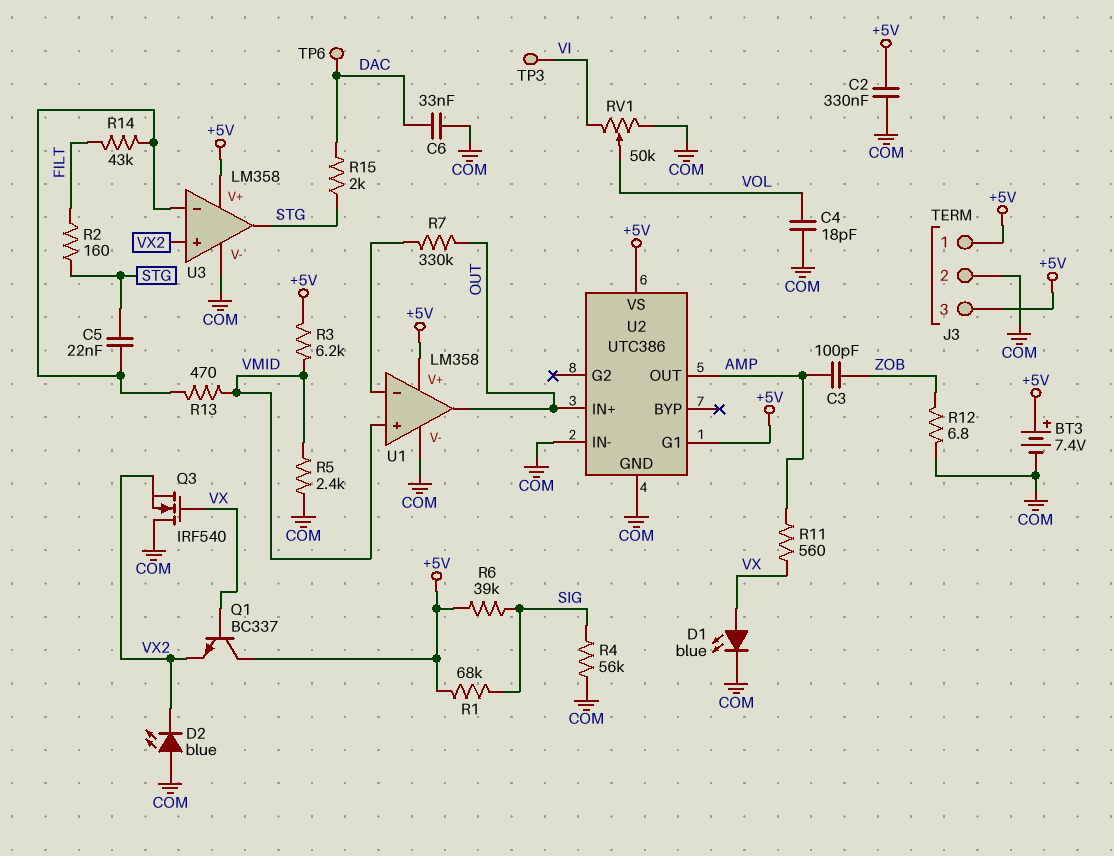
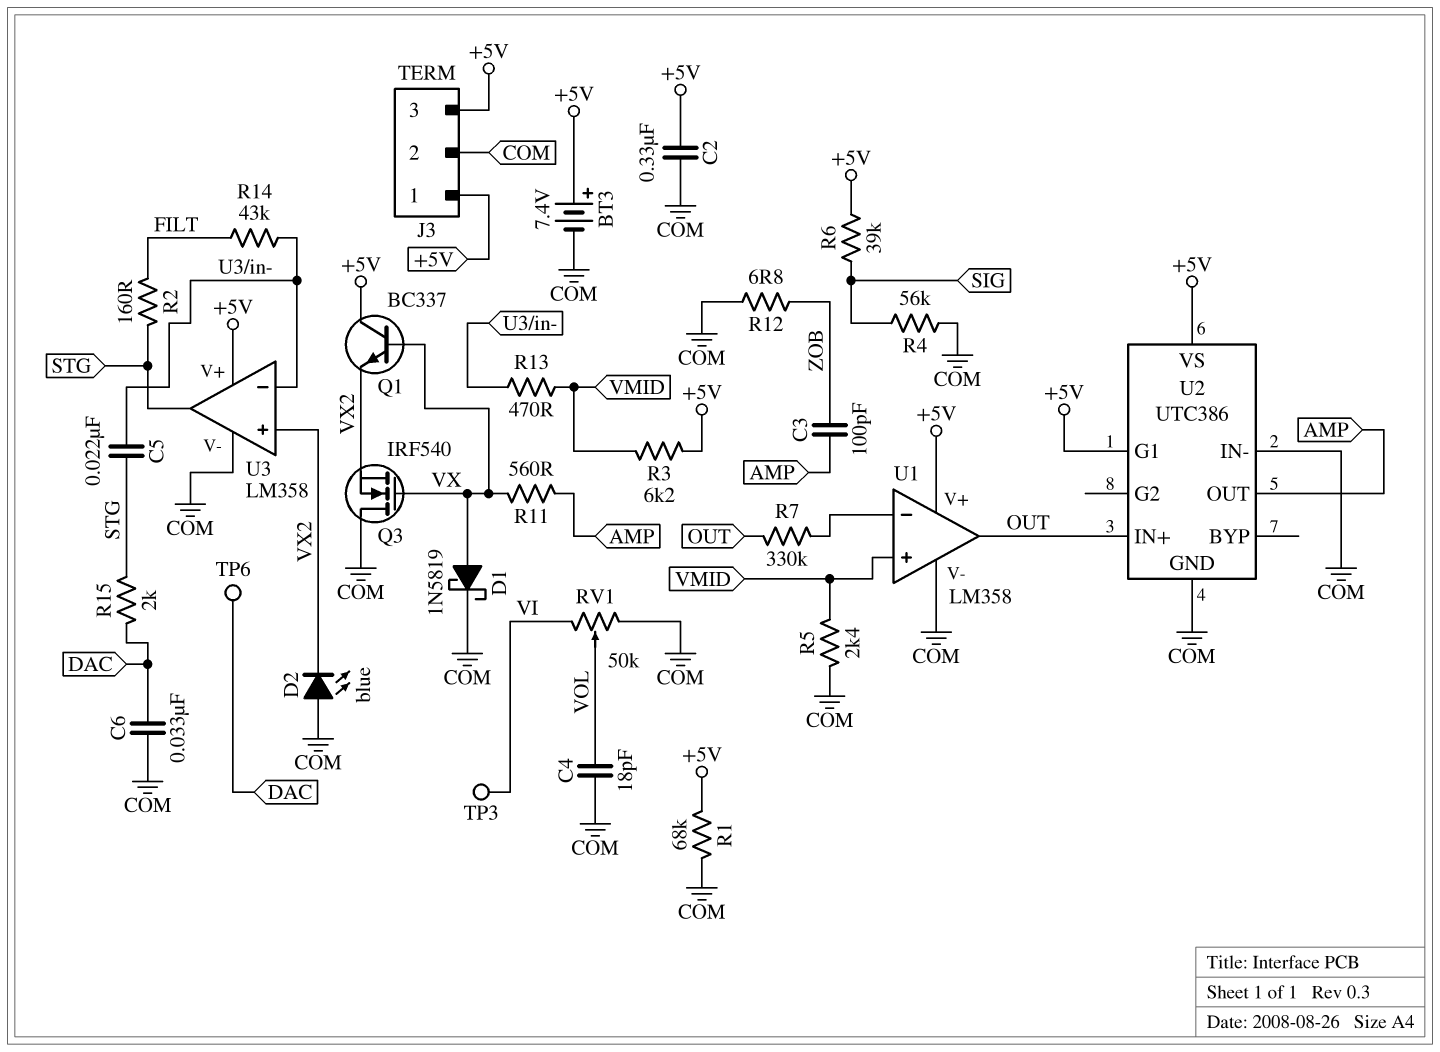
D1: LED blue (A VX, K COM) -> schottky 1N5819 (A VX, K COM)
R1: 68k (+5V, SIG) -> 68k (+5V, COM)

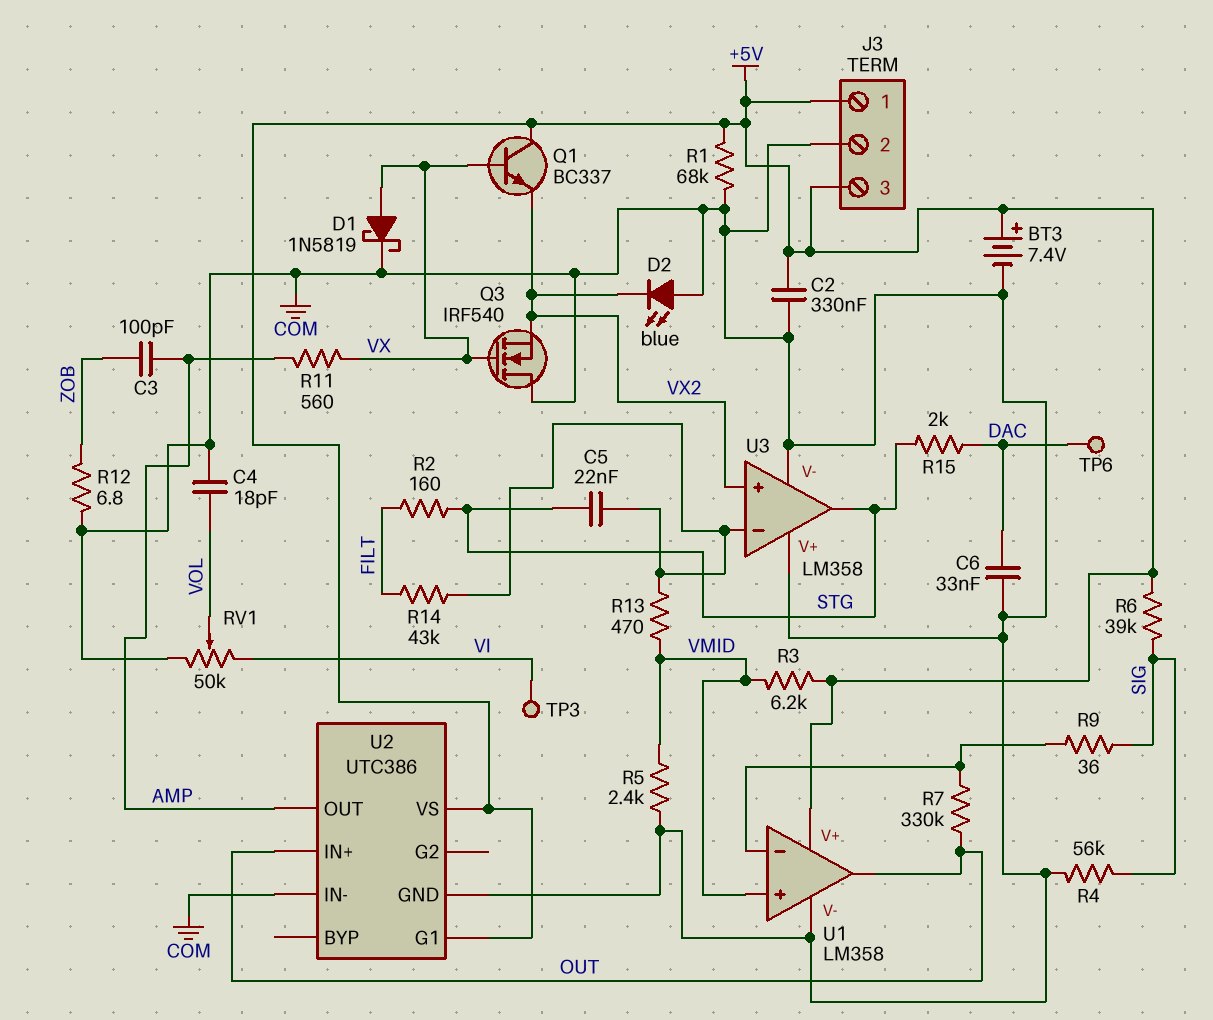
R9: none -> 36 (SIG, U1/in-)
U3 pin V+: +5V -> COM

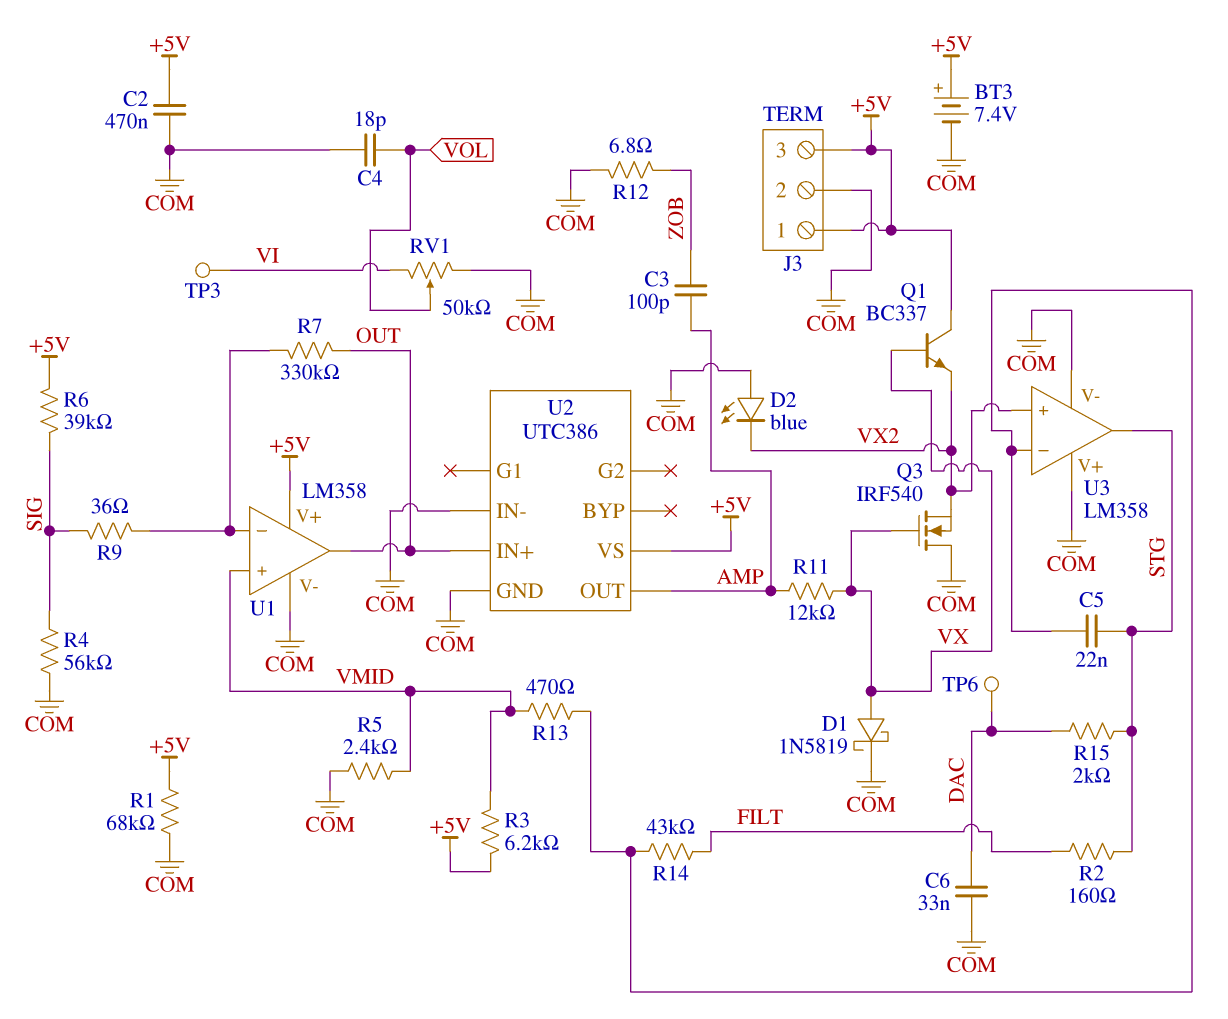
C2: 330nF (+5V, COM) -> 470nF (+5V, COM)
R11: 560 (AMP, VX) -> 12k (AMP, VX)
U2 pin G1: +5V -> none

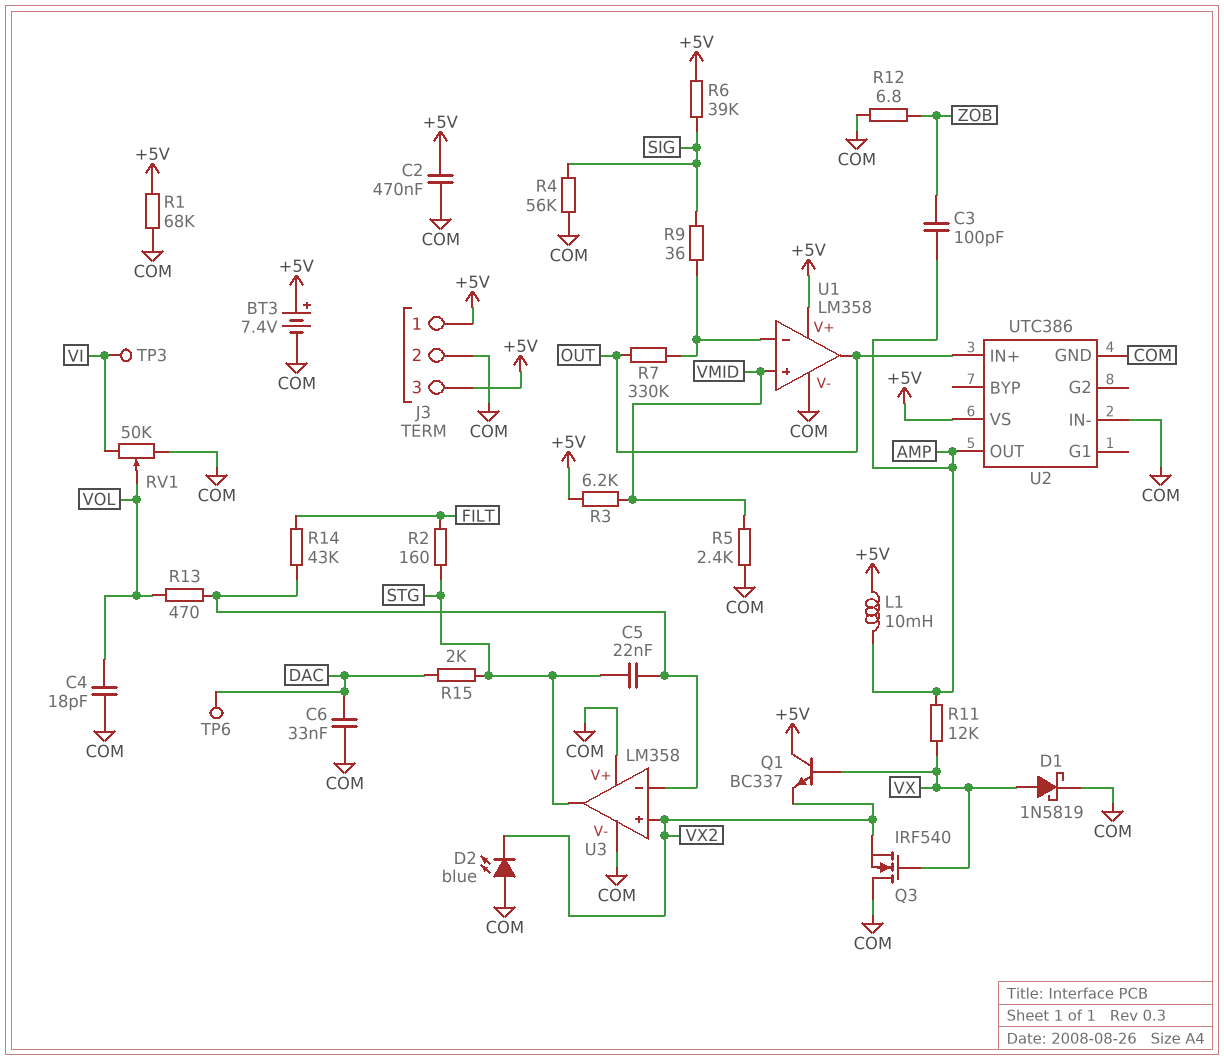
L1: none -> 10mH (+5V, AMP)
R13: 470 (U3/in-, VMID) -> 470 (U3/in-, VOL)

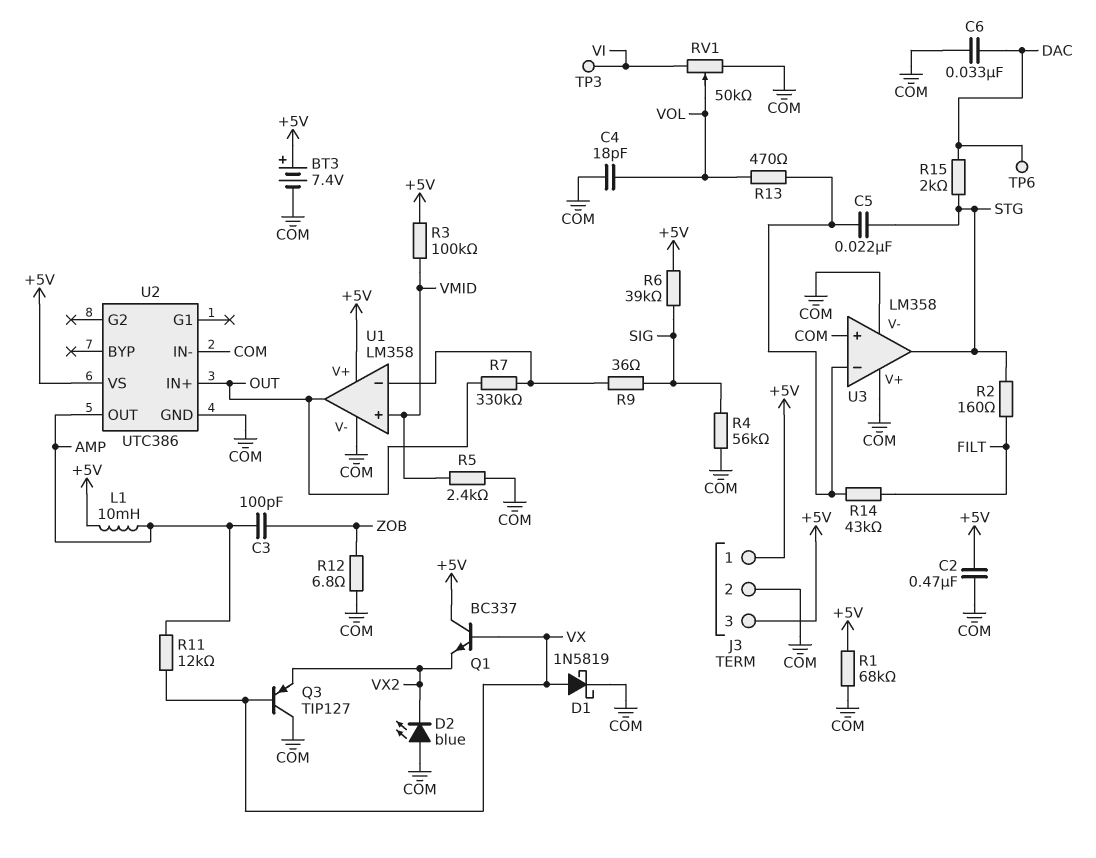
Q3: NMOS IRF540 (G VX, D COM, S VX2) -> PNP TIP127 (B VX, C COM, E VX2)
R3: 6.2k (+5V, VMID) -> 100k (+5V, VMID)
U3 pin in+: VX2 -> COM

